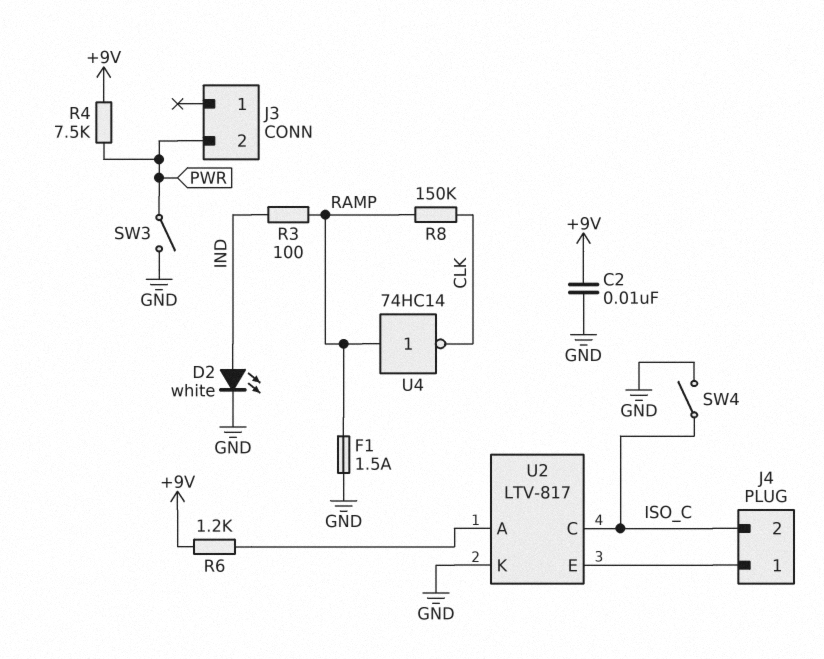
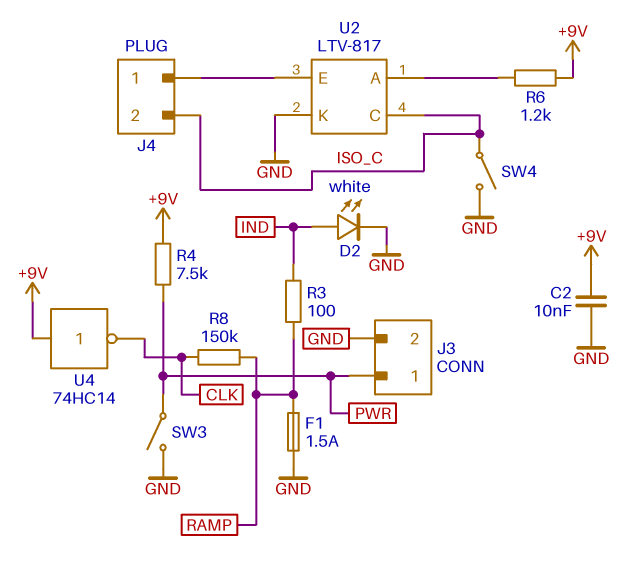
J3 pin 1: none -> PWR
J3 pin 2: PWR -> GND
U4: NOT 74HC14 (in RAMP, out CLK) -> NOT 74HC14 (in +9V, out CLK)

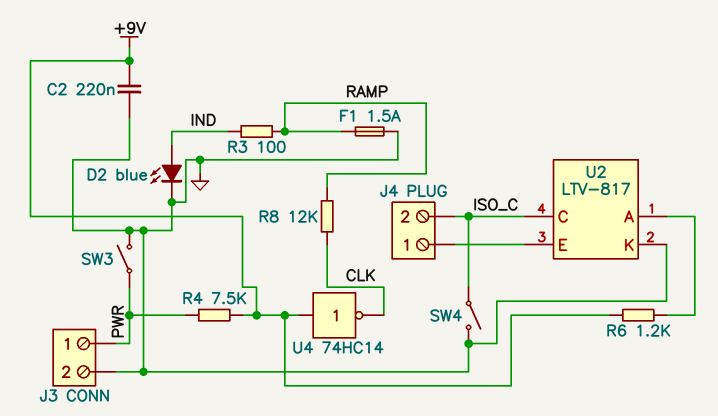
C2: 10nF (+9V, GND) -> 220nF (+9V, GND)
D2: LED white (A IND, K GND) -> LED blue (A IND, K GND)
R8: 150k (CLK, RAMP) -> 12k (CLK, RAMP)

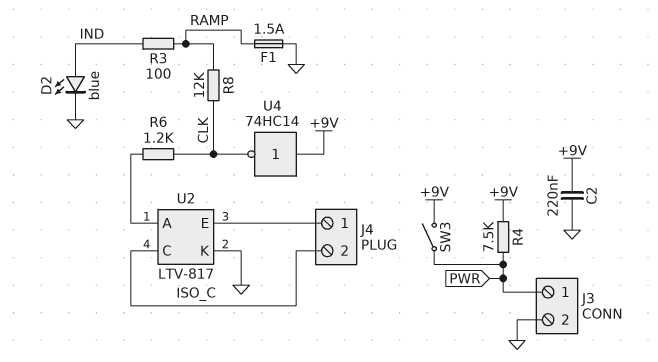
R6: 1.2k (+9V, U2/A) -> 1.2k (CLK, U2/A)
SW3: switch (GND, PWR) -> switch (+9V, PWR)
SW4: switch (GND, ISO_C) -> none

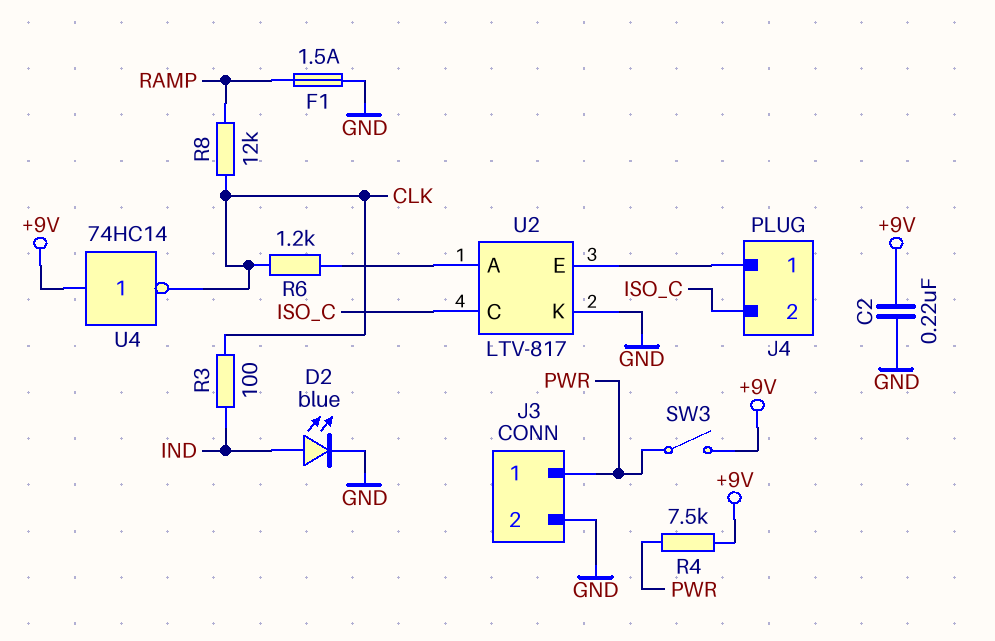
R3: 100 (IND, RAMP) -> 100 (CLK, IND)

